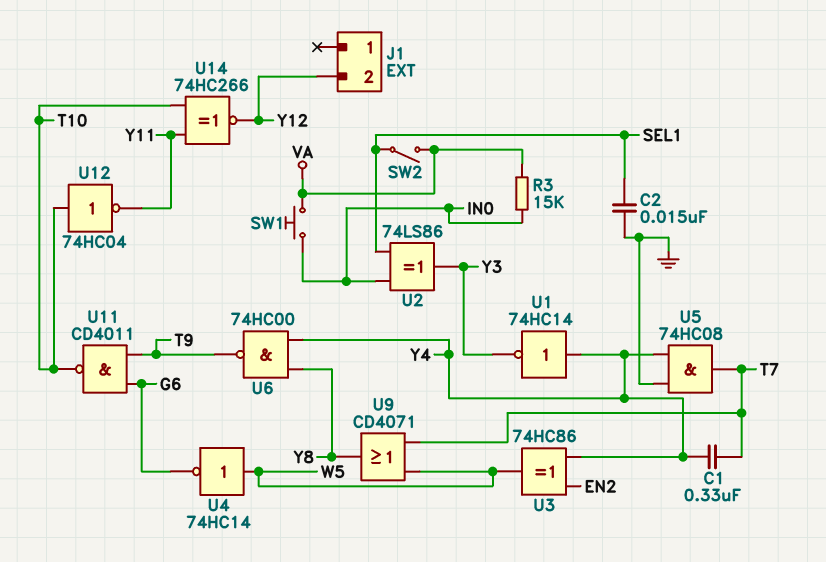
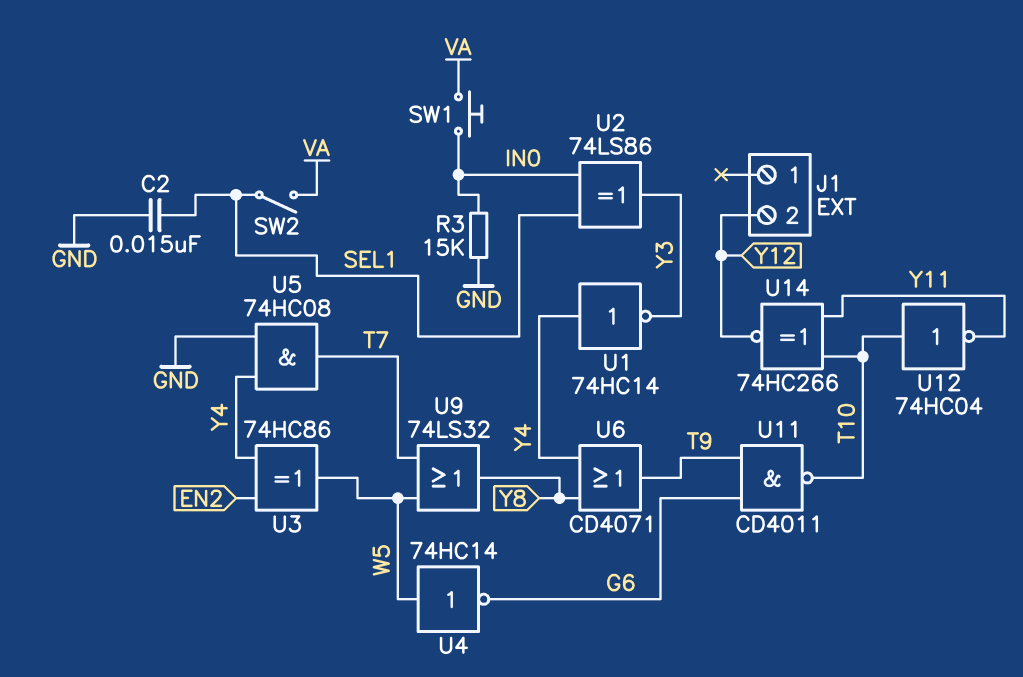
C1: 330nF (T7, Y4) -> none
R3: 15k (IN0, VA) -> 15k (GND, IN0)
U6: NAND 74HC00 (in Y4, in Y8, out T9) -> OR CD4071 (in Y4, in Y8, out T9)
U9: OR CD4071 (in T7, in W5, out Y8) -> OR 74LS32 (in T7, in W5, out Y8)

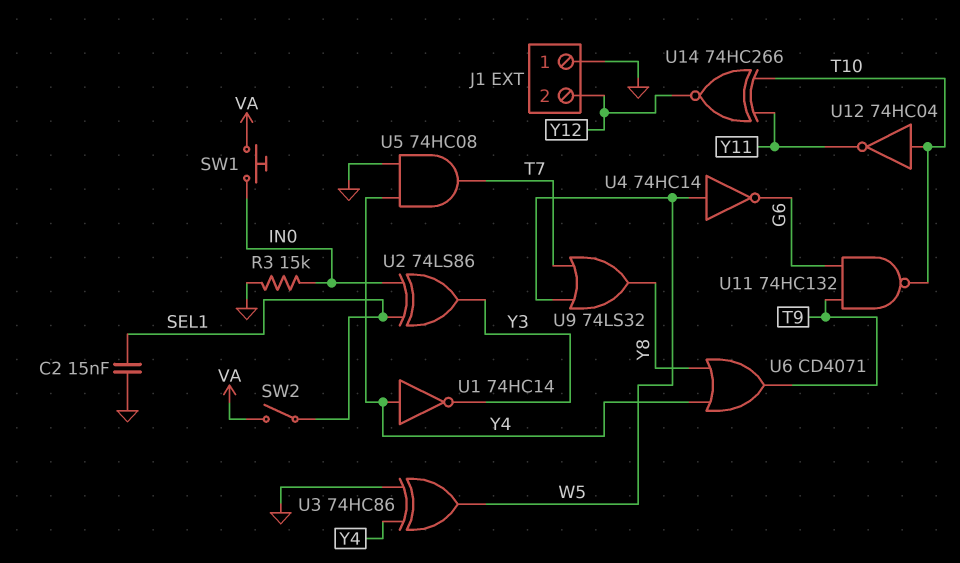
J1 pin 1: none -> GND
U3: XOR 74HC86 (in EN2, in Y4, out W5) -> XOR 74HC86 (in GND, in Y4, out W5)
U11: NAND CD4011 (in G6, in T9, out T10) -> NAND 74HC132 (in G6, in T9, out T10)

